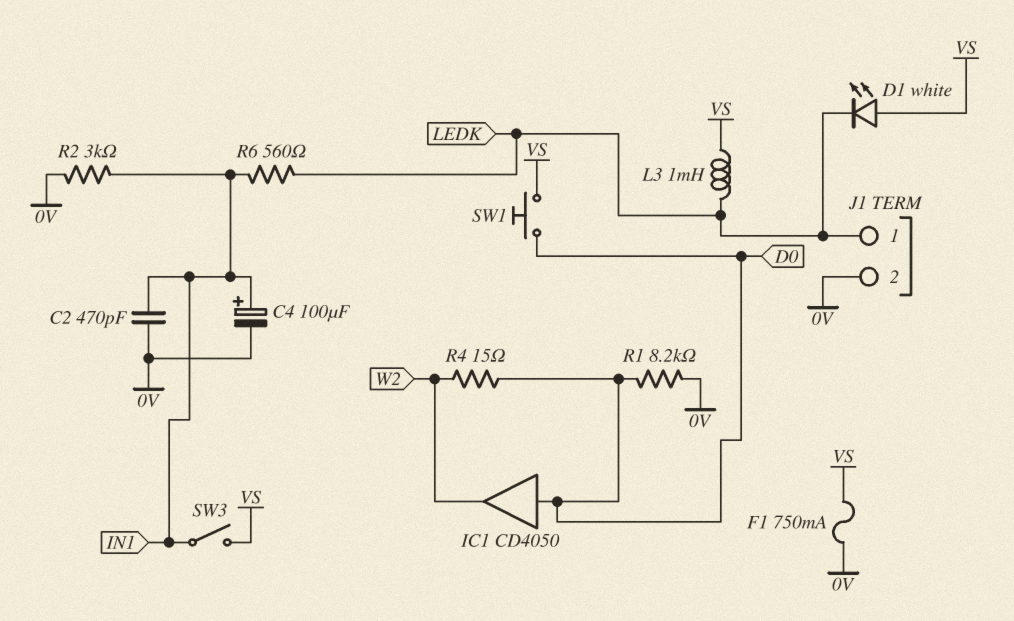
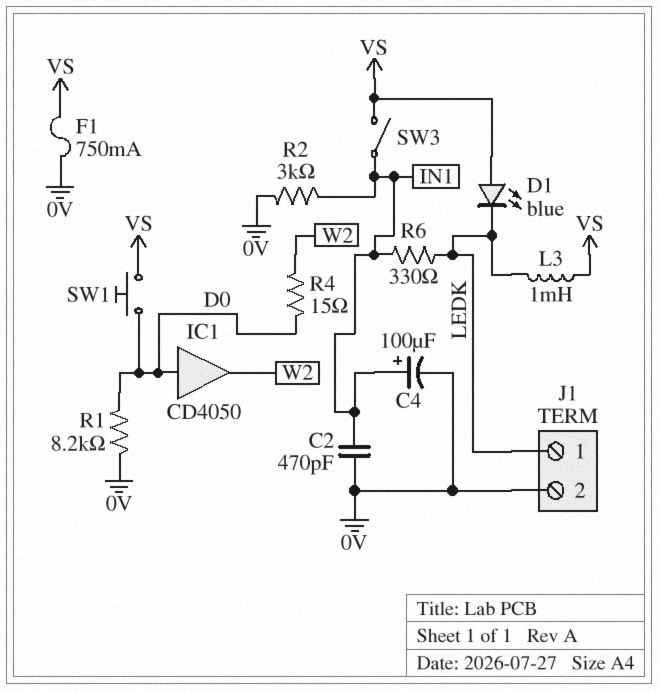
D1: LED white (A VS, K LEDK) -> LED blue (A VS, K LEDK)
R6: 560 (IN1, LEDK) -> 330 (IN1, LEDK)

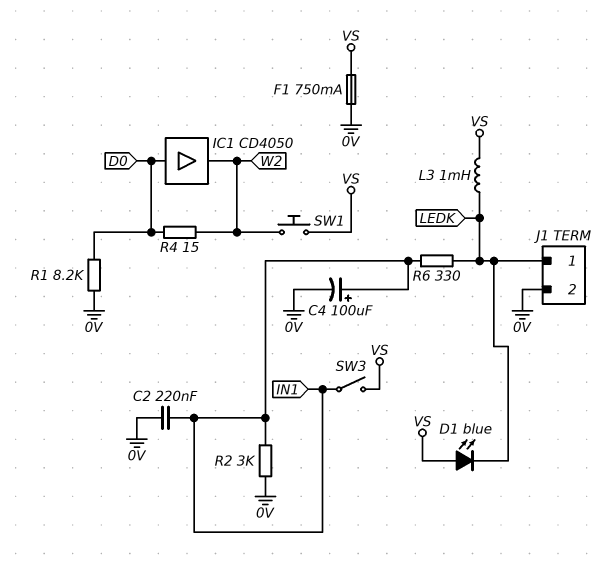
C2: 470pF (0V, IN1) -> 220nF (0V, IN1)
SW1: button (D0, VS) -> button (VS, W2)

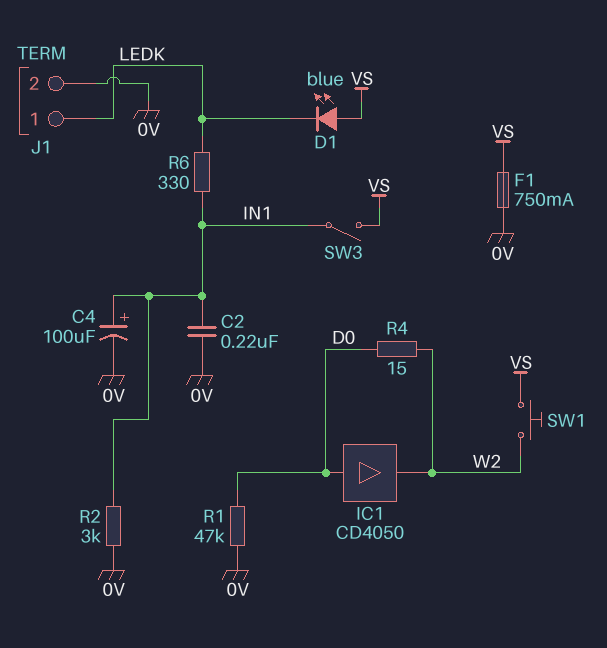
L3: 1mH (LEDK, VS) -> none
R1: 8.2k (0V, D0) -> 47k (0V, D0)

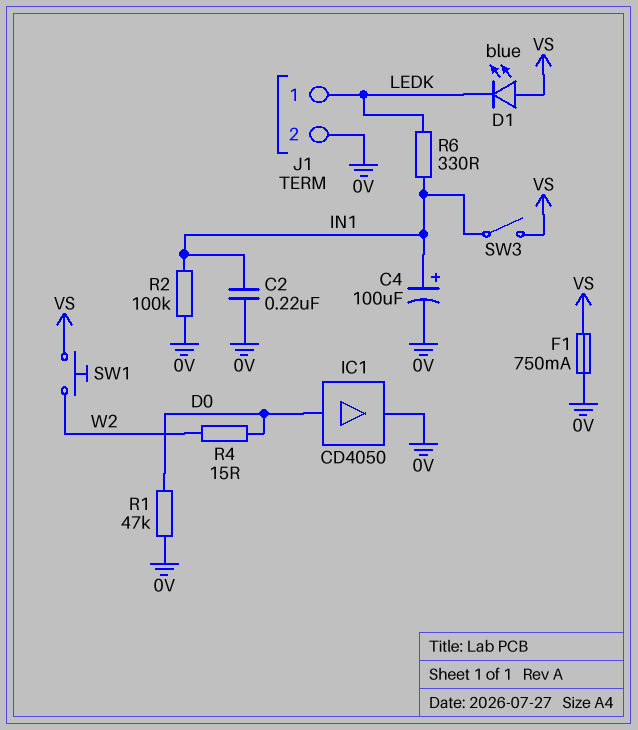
IC1: buffer CD4050 (in D0, out W2) -> buffer CD4050 (in D0, out 0V)
R2: 3k (0V, IN1) -> 100k (0V, IN1)

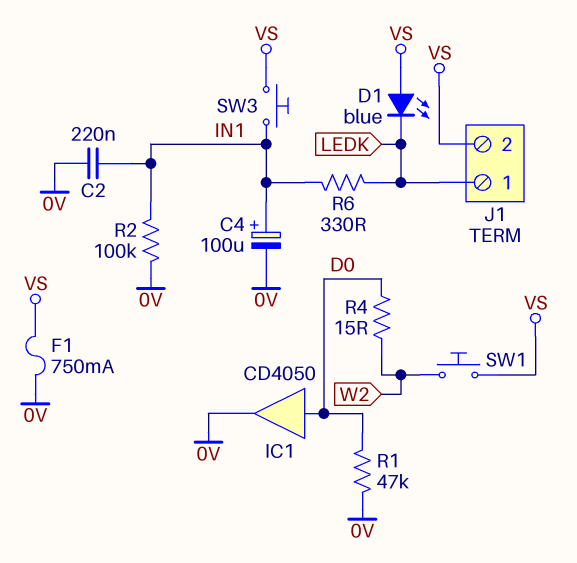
J1 pin 2: 0V -> VS
SW3: switch (IN1, VS) -> button (IN1, VS)

